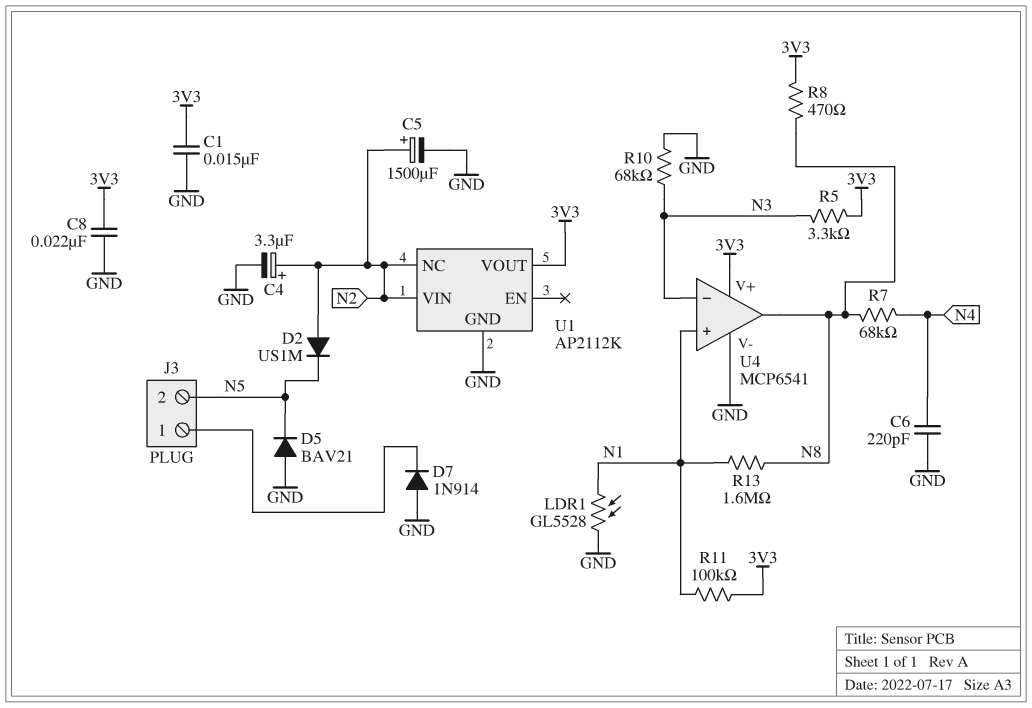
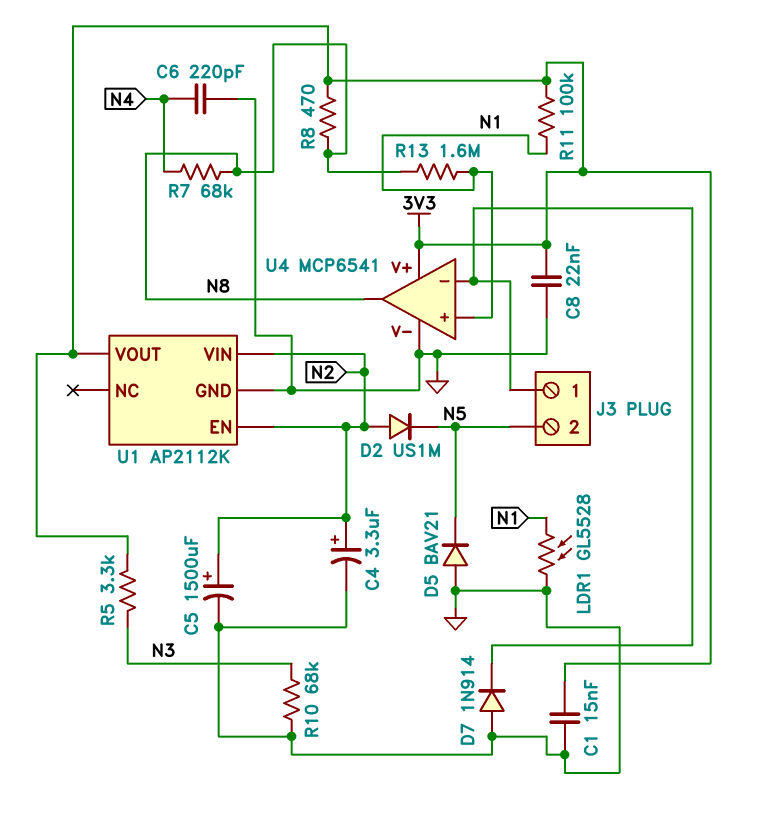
U1 pin EN: none -> N2
U1 pin NC: N2 -> none
U4 pin in-: N3 -> J3/1

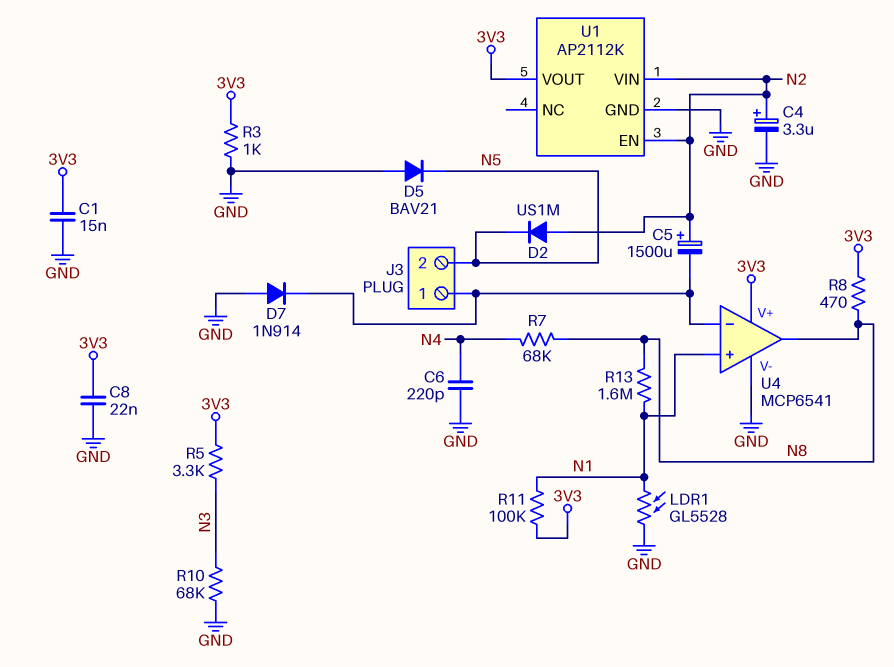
C5: 1500uF (plus N2, minus GND) -> 1500uF (plus N2, minus J3/1)
R3: none -> 1k (3V3, GND)

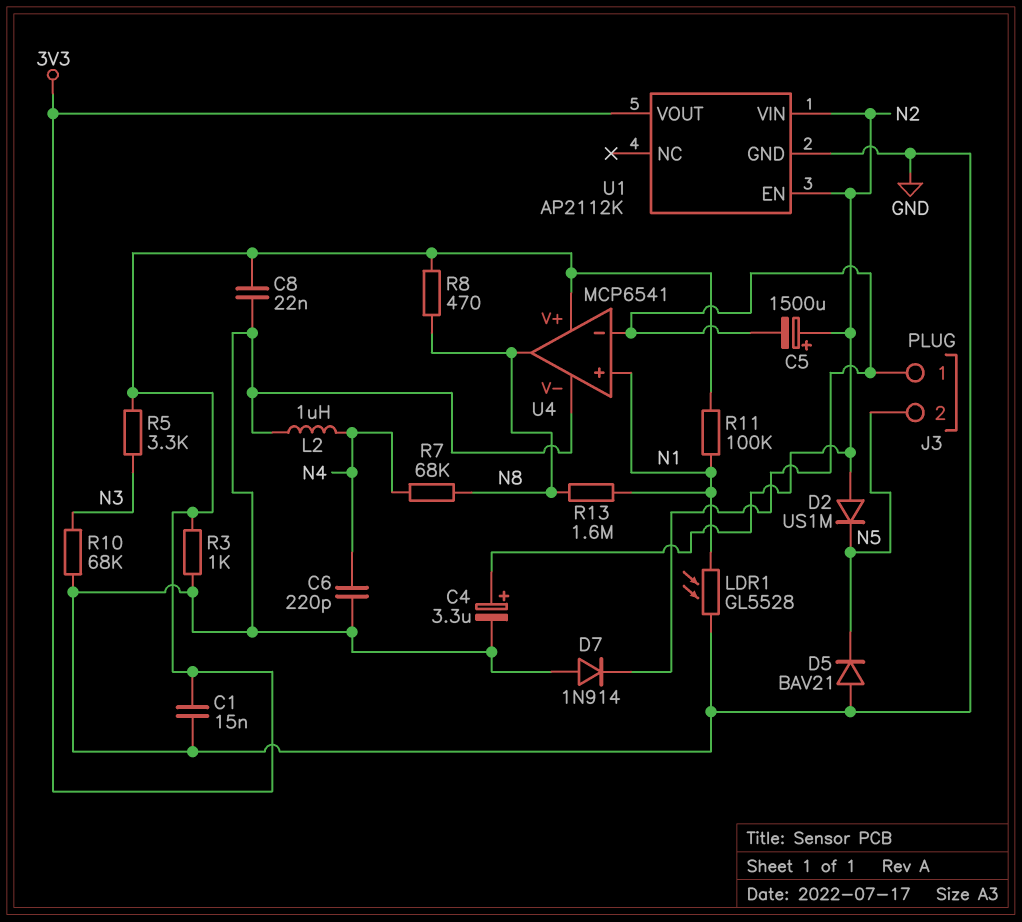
L2: none -> 1uH (GND, N4)

